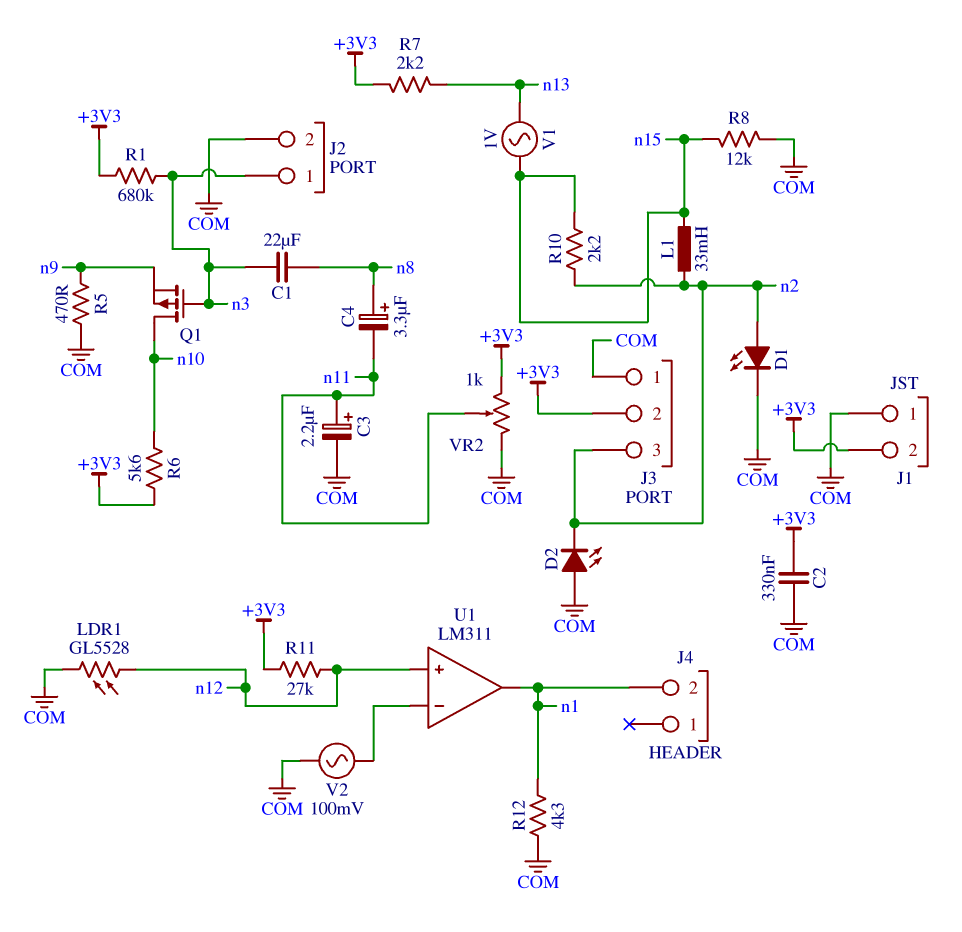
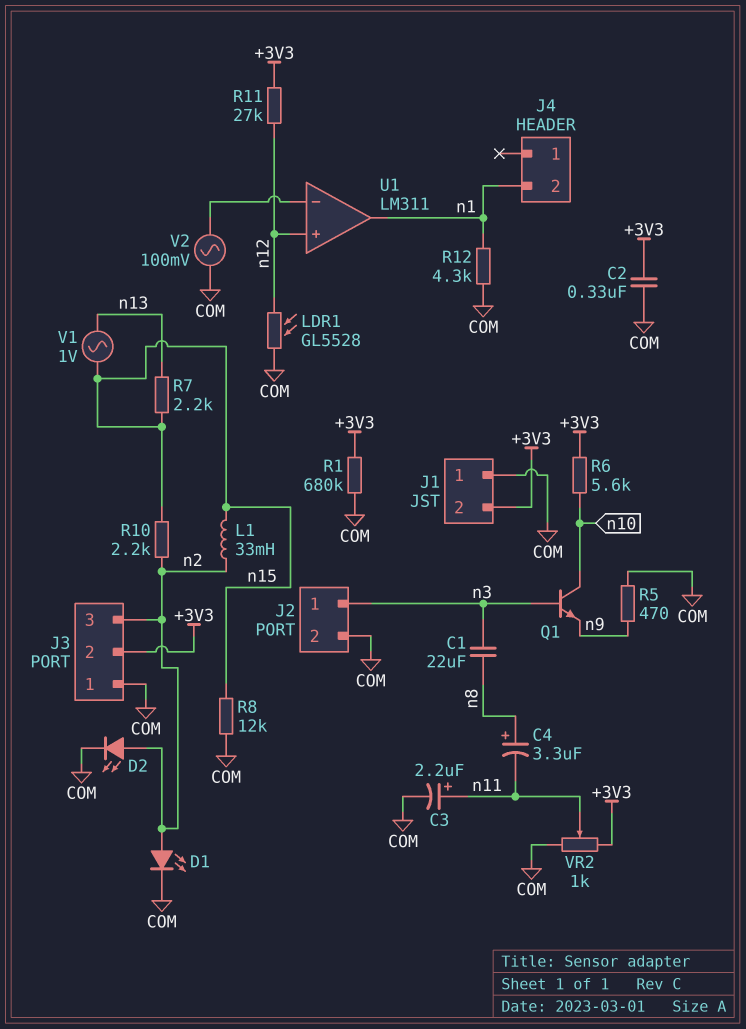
D2: LED (A COM, K n2) -> LED (A n2, K COM)
Q1: PMOS (G n3, D n10, S n9) -> NPN (B n3, C n10, E n9)
R1: 680k (+3V3, n3) -> 680k (+3V3, COM)
R7: 2.2k (+3V3, n13) -> 2.2k (n13, n15)

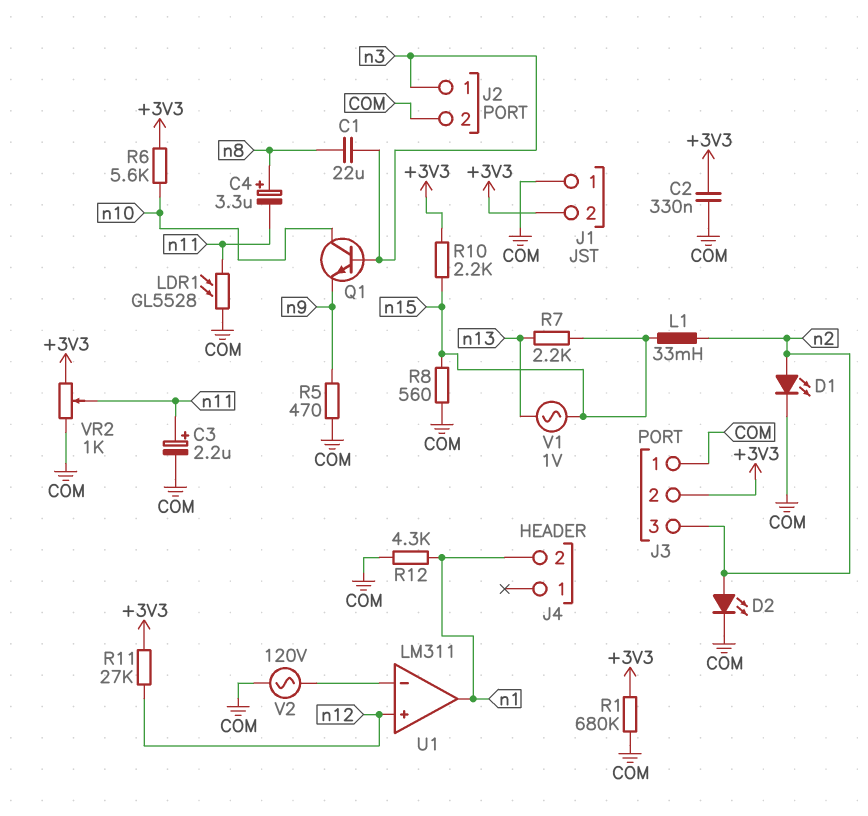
LDR1: GL5528 (COM, n12) -> GL5528 (COM, n11)
R8: 12k (COM, n15) -> 560 (COM, n15)
R10: 2.2k (n2, n15) -> 2.2k (+3V3, n15)
V2: AC 100mV (COM, U1/in-) -> AC 120V (COM, U1/in-)

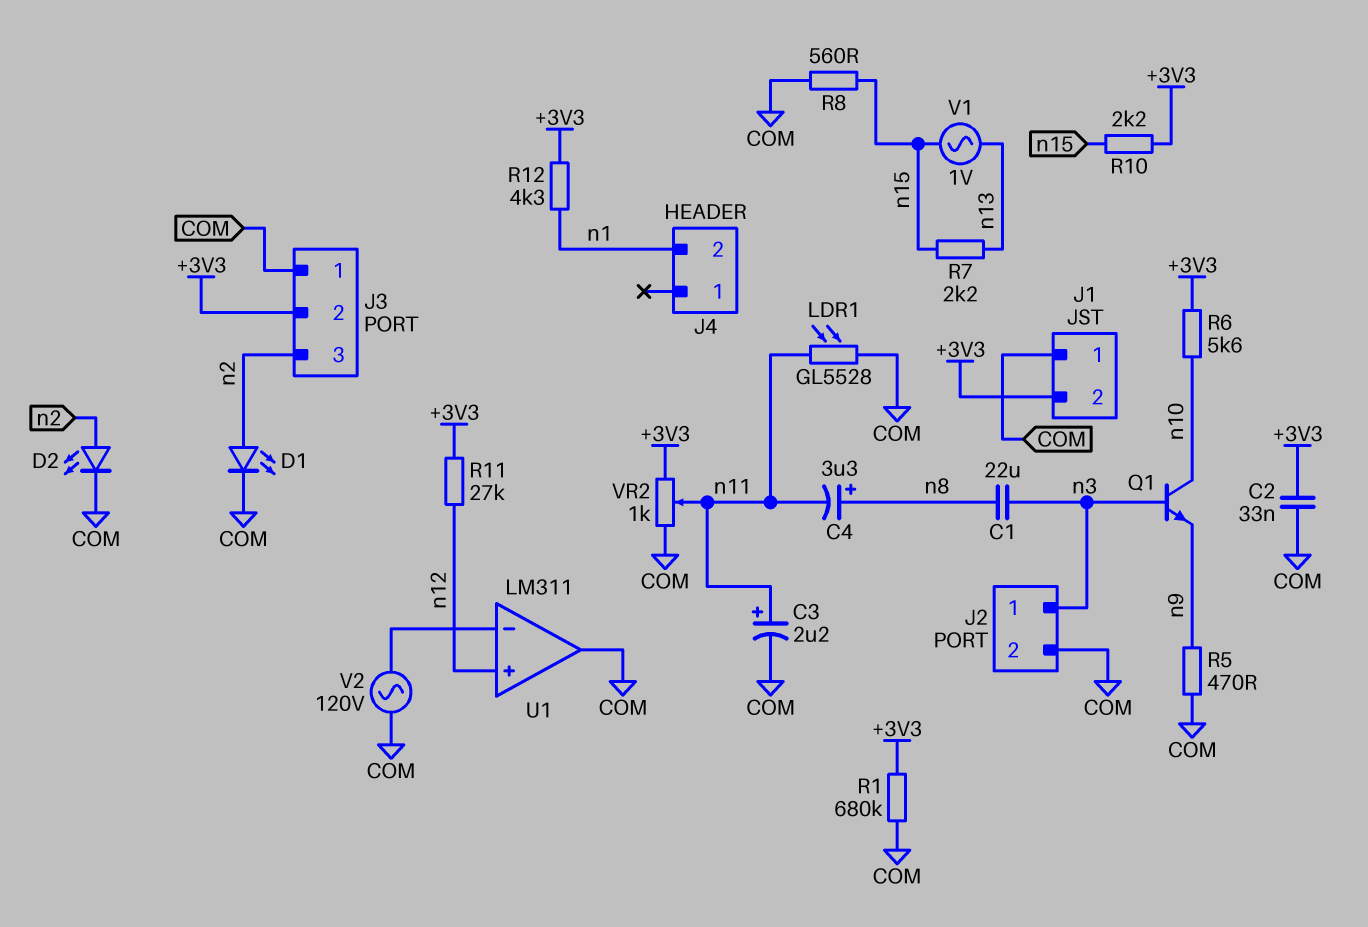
C2: 330nF (+3V3, COM) -> 33nF (+3V3, COM)
L1: 33mH (n2, n15) -> none
R12: 4.3k (COM, n1) -> 4.3k (+3V3, n1)
U1 pin out: n1 -> COM

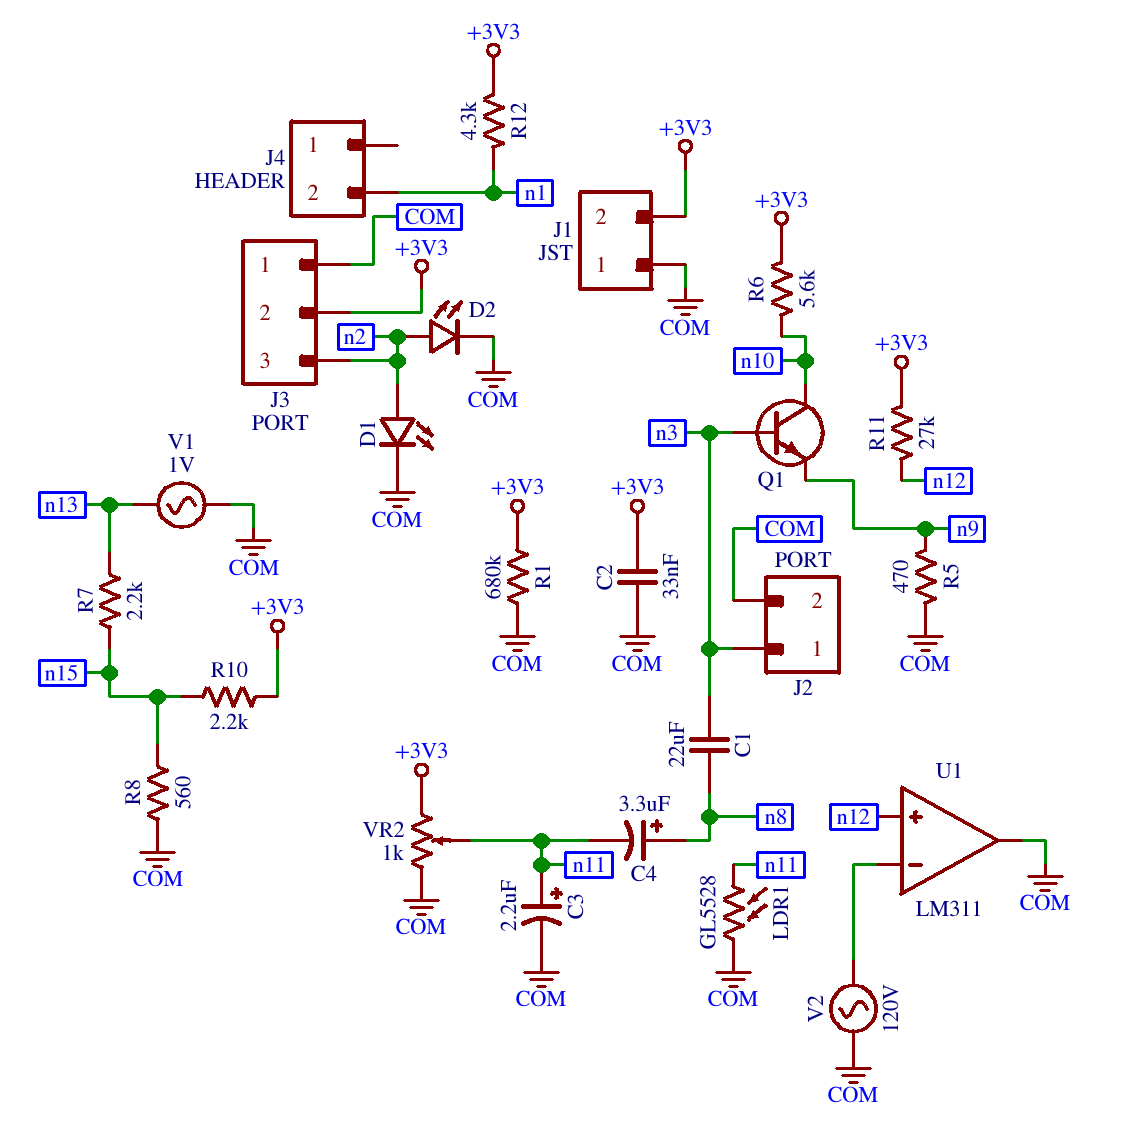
V1: AC 1V (n13, n15) -> AC 1V (COM, n13)

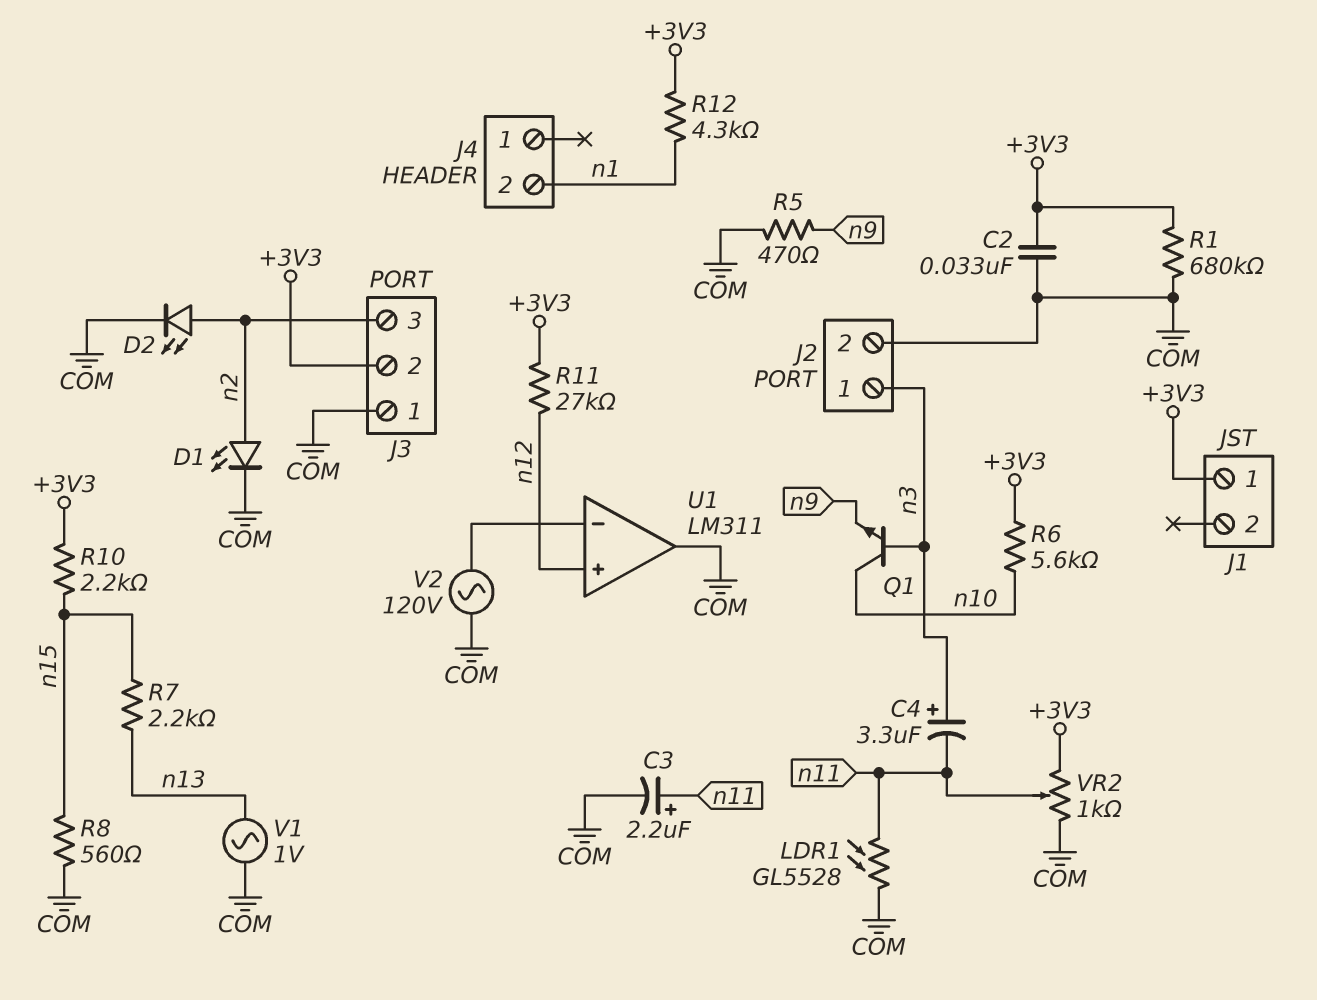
C1: 22uF (n3, n8) -> none
C4: 3.3uF (plus n8, minus n11) -> 3.3uF (plus n3, minus n11)
J1 pin 1: COM -> +3V3
J1 pin 2: +3V3 -> none

